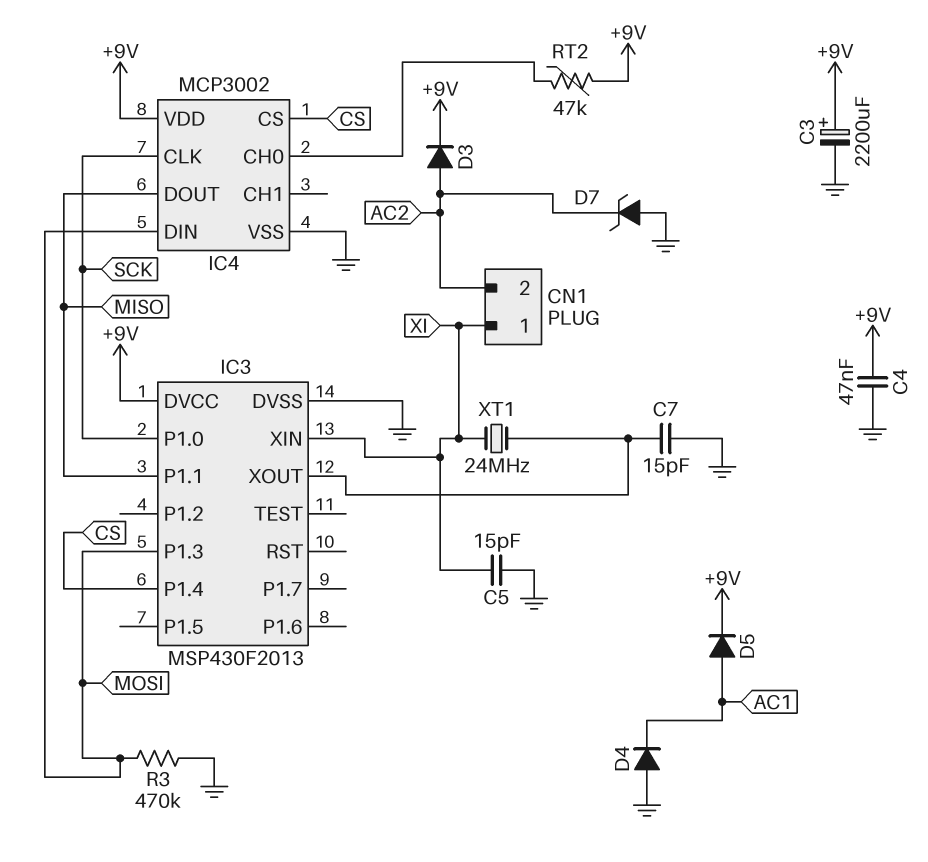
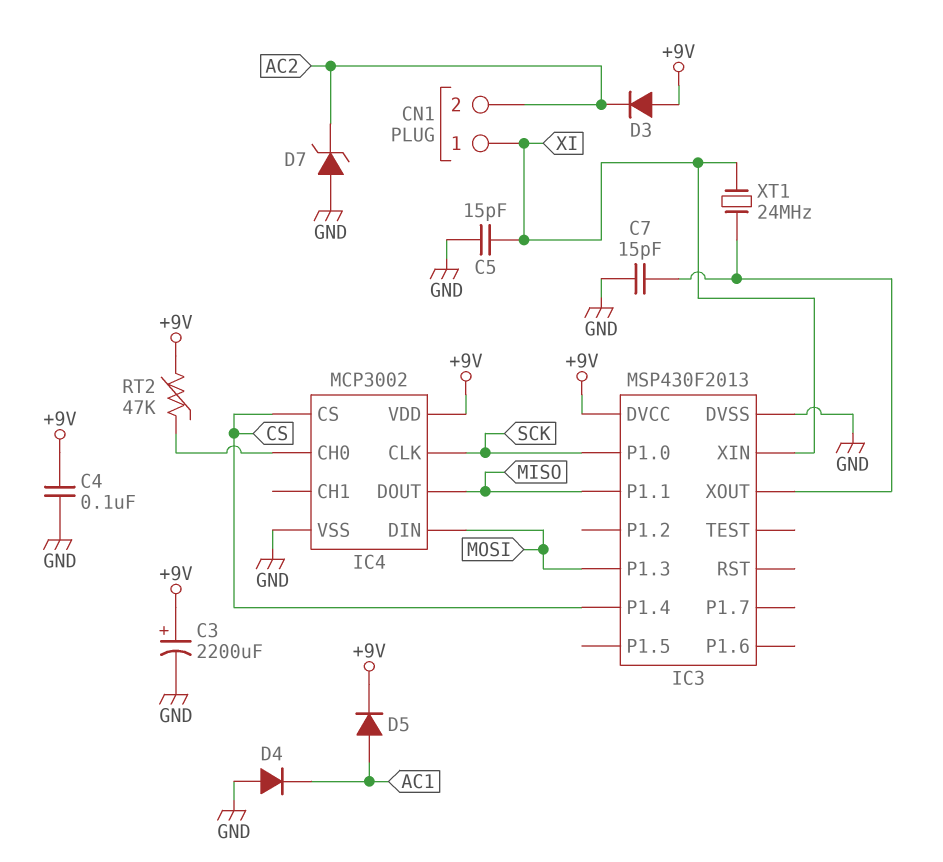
C4: 47nF (+9V, GND) -> 100nF (+9V, GND)
D3: diode (A AC2, K +9V) -> diode (A +9V, K AC2)
R3: 470k (GND, MOSI) -> none

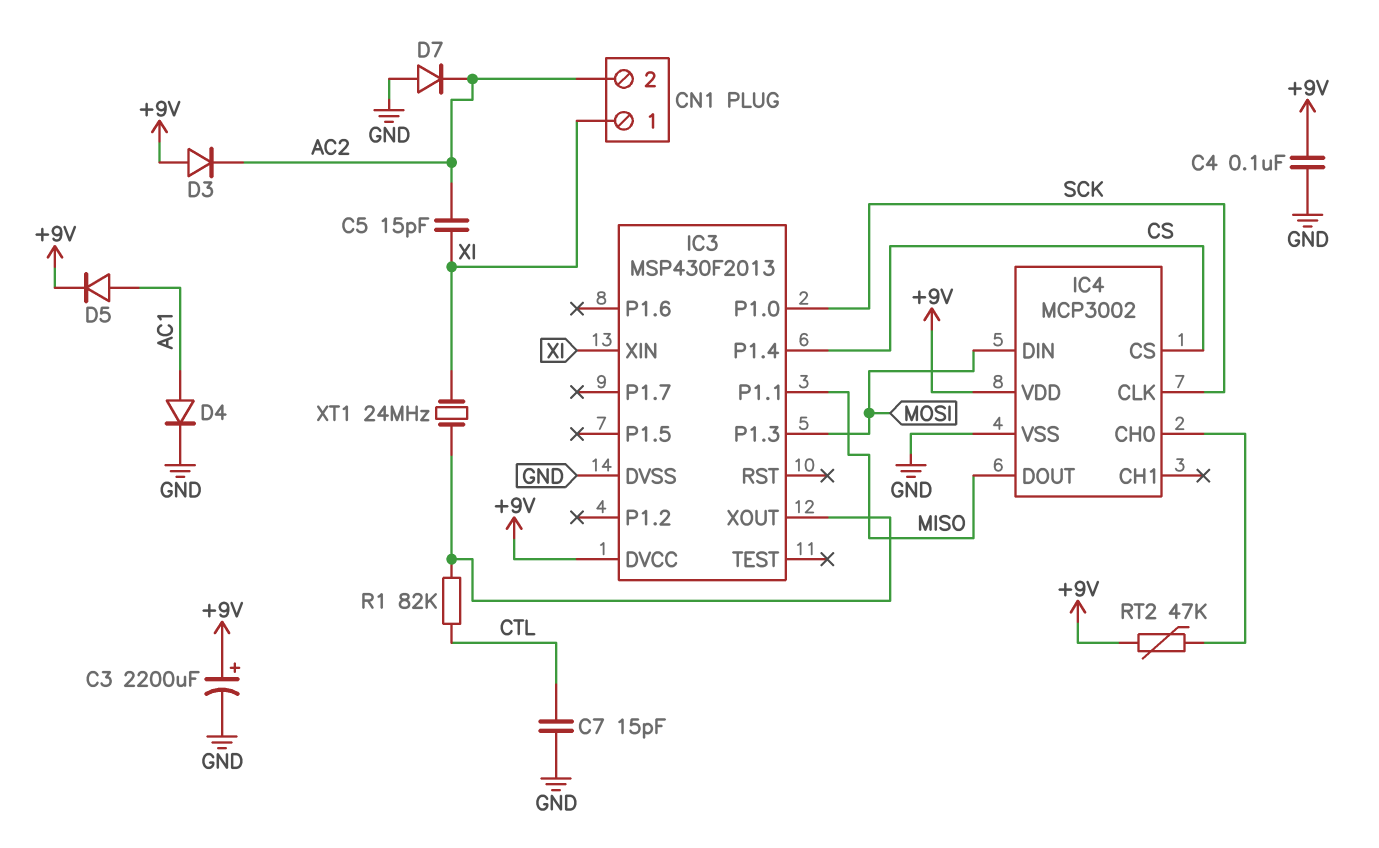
C5: 15pF (GND, XI) -> 15pF (AC2, XI)
C7: 15pF (GND, IC3/XOUT) -> 15pF (CTL, GND)
D4: diode (A GND, K AC1) -> diode (A AC1, K GND)
D7: zener (A GND, K AC2) -> diode (A GND, K AC2)
R1: none -> 82k (CTL, IC3/XOUT)

